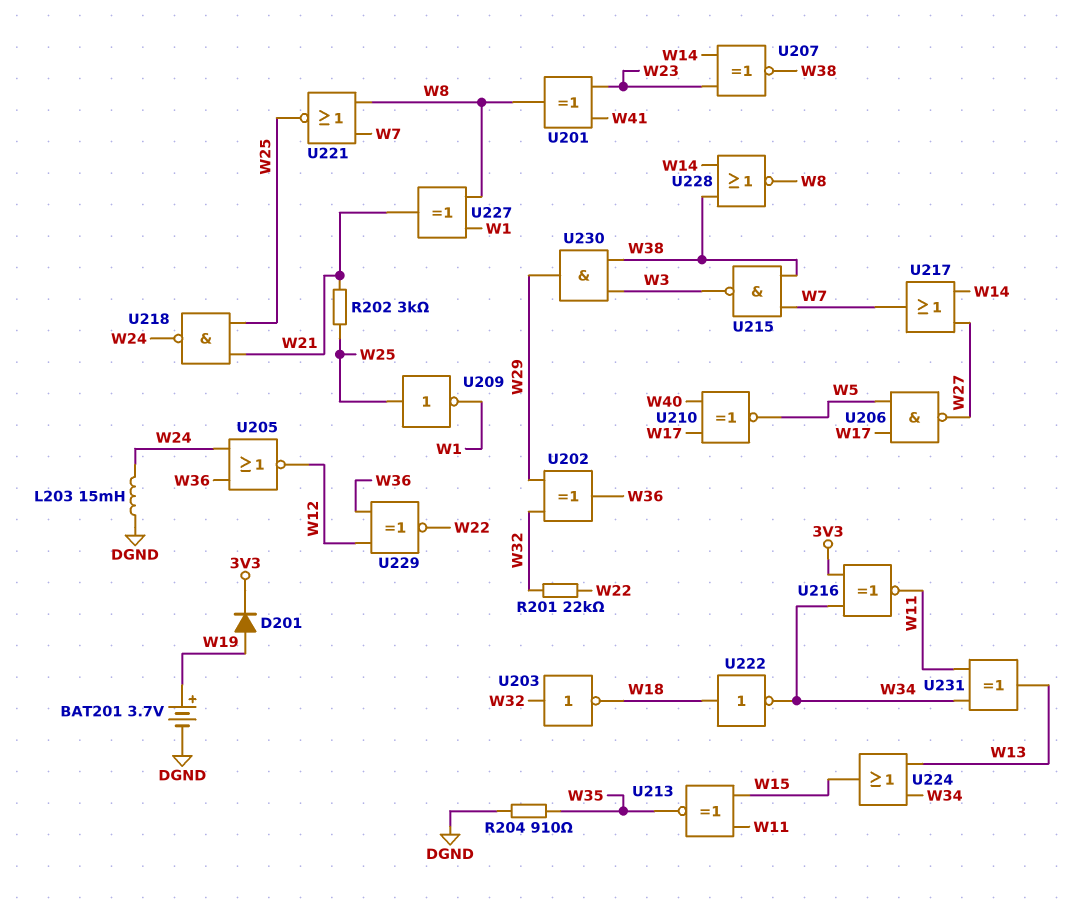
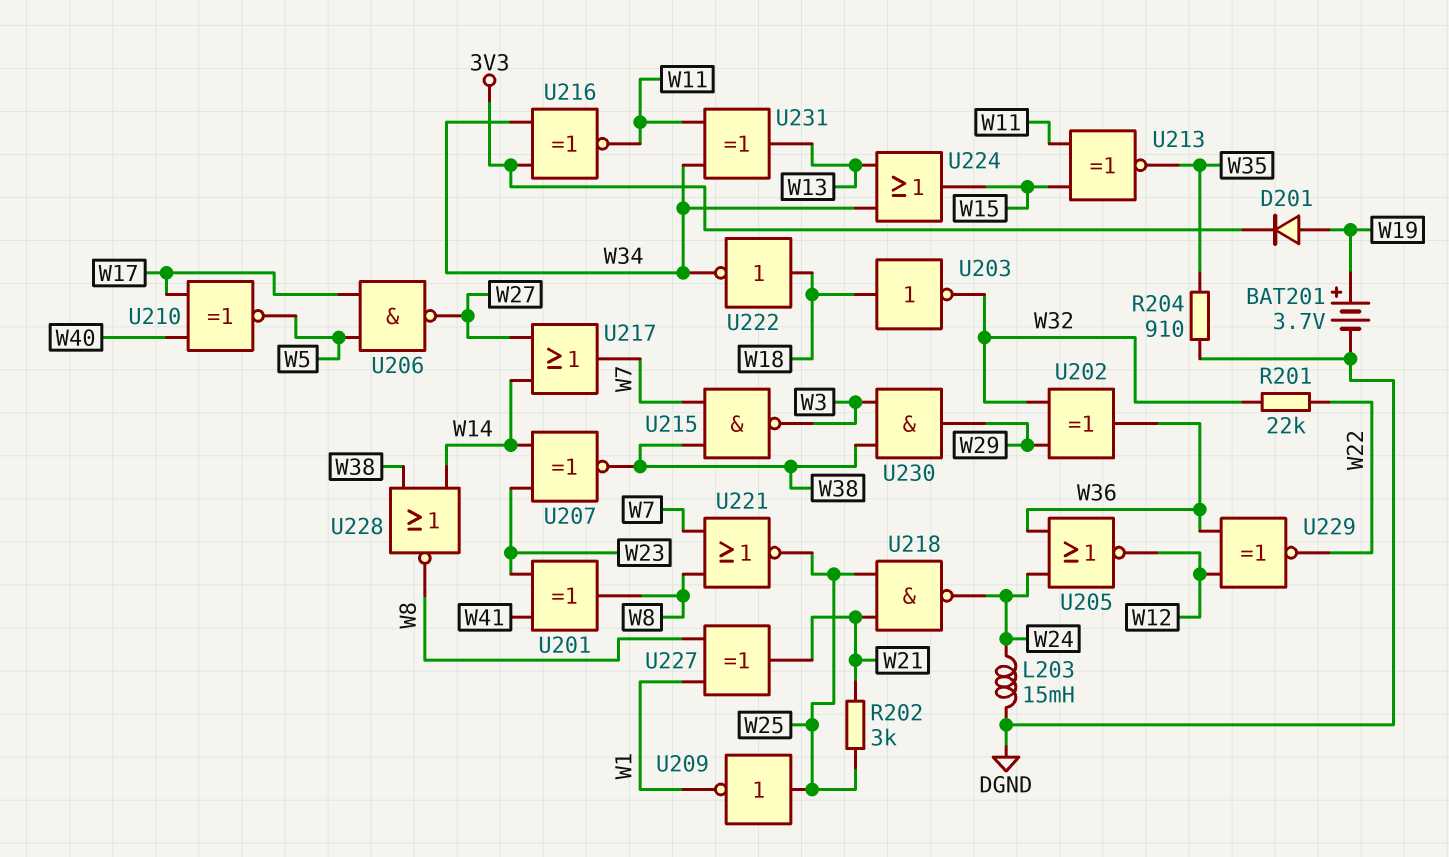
U203: NOT (in W32, out W18) -> NOT (in W18, out W32)

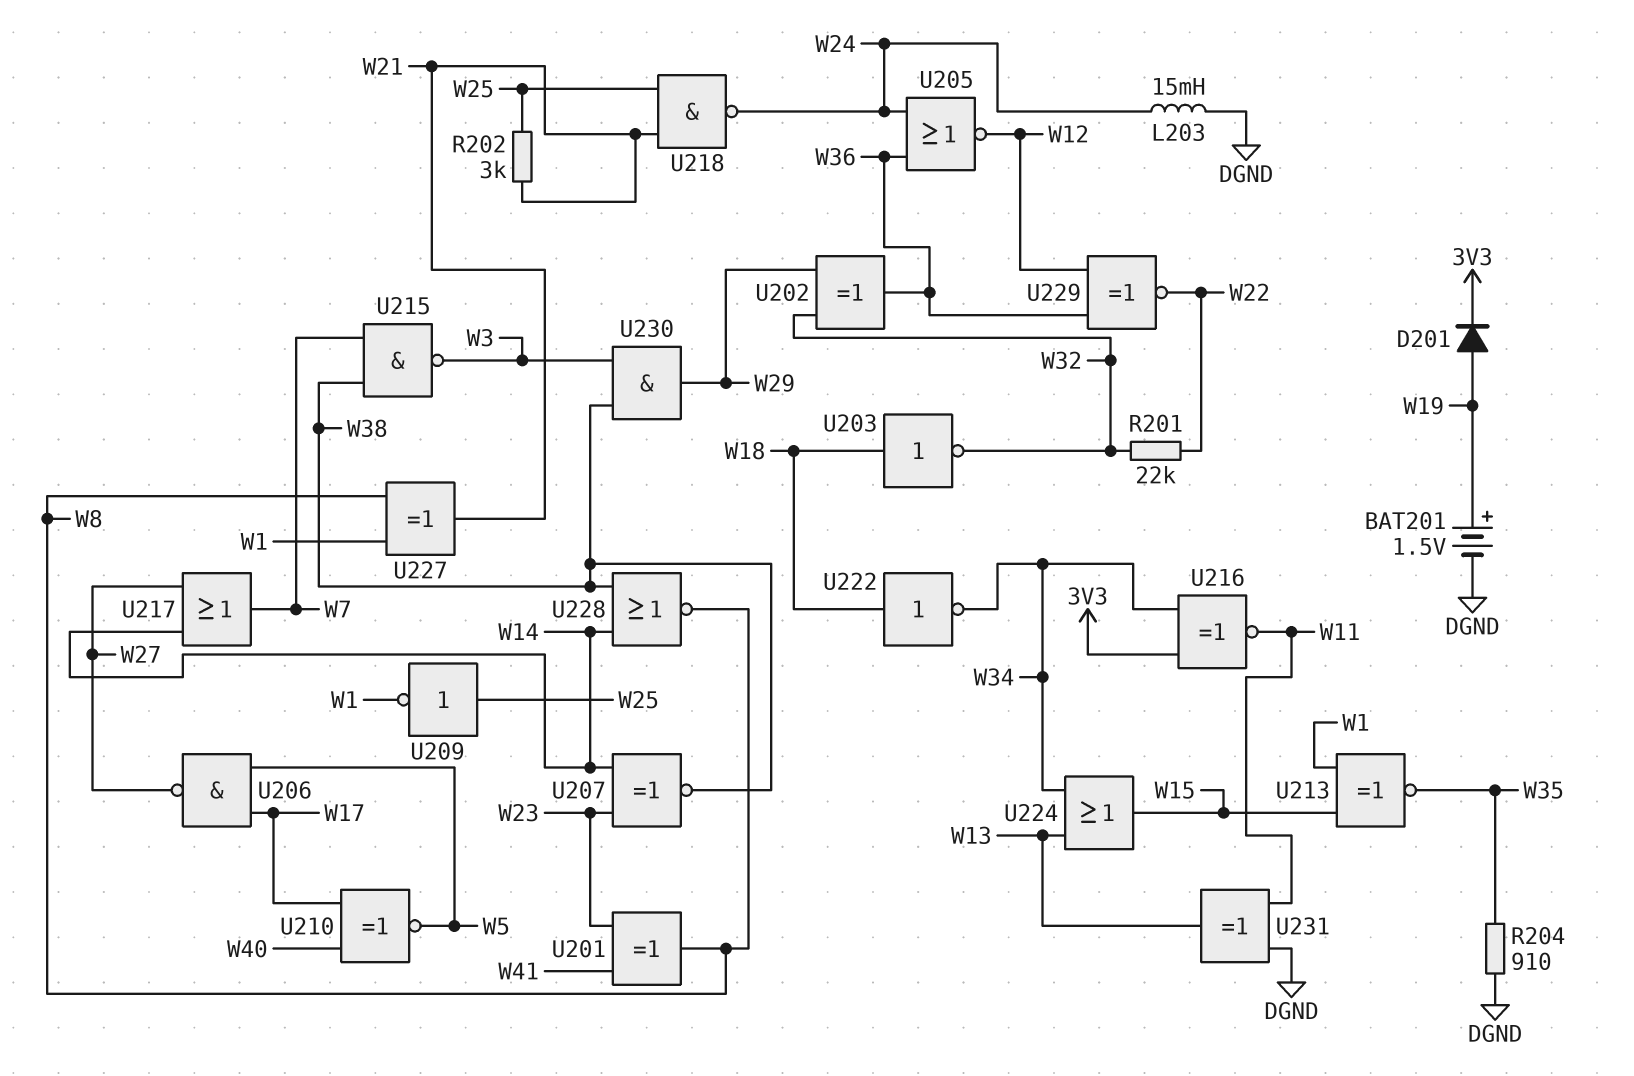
BAT201: 3.7V (plus W19, minus DGND) -> 1.5V (plus W19, minus DGND)
U213: XNOR (in W11, in W15, out W35) -> XNOR (in W1, in W15, out W35)
U221: NOR (in W7, in W8, out W25) -> none
U231: XOR (in W11, in W34, out W13) -> XOR (in DGND, in W11, out W13)

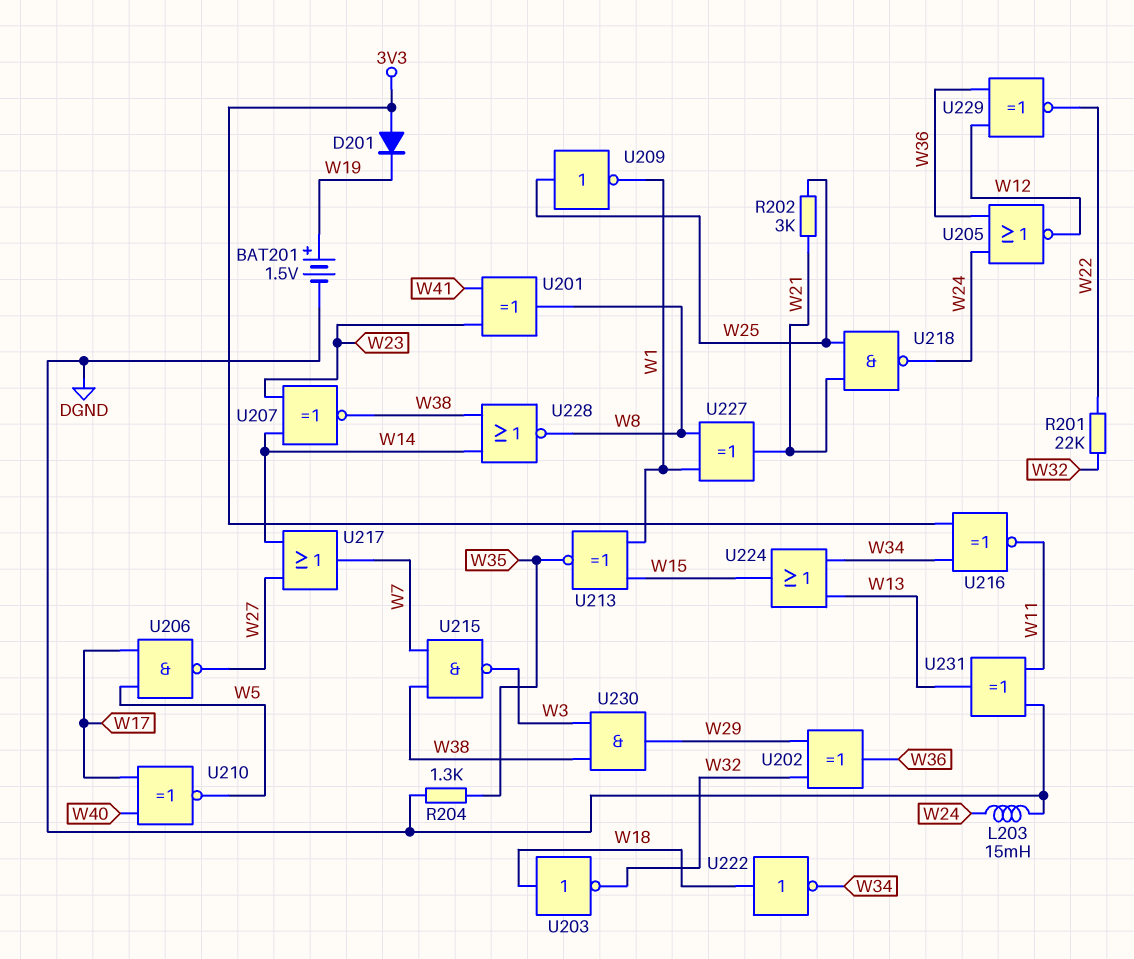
D201: diode (A W19, K 3V3) -> diode (A 3V3, K W19)
R204: 910 (DGND, W35) -> 1.3k (DGND, W35)

